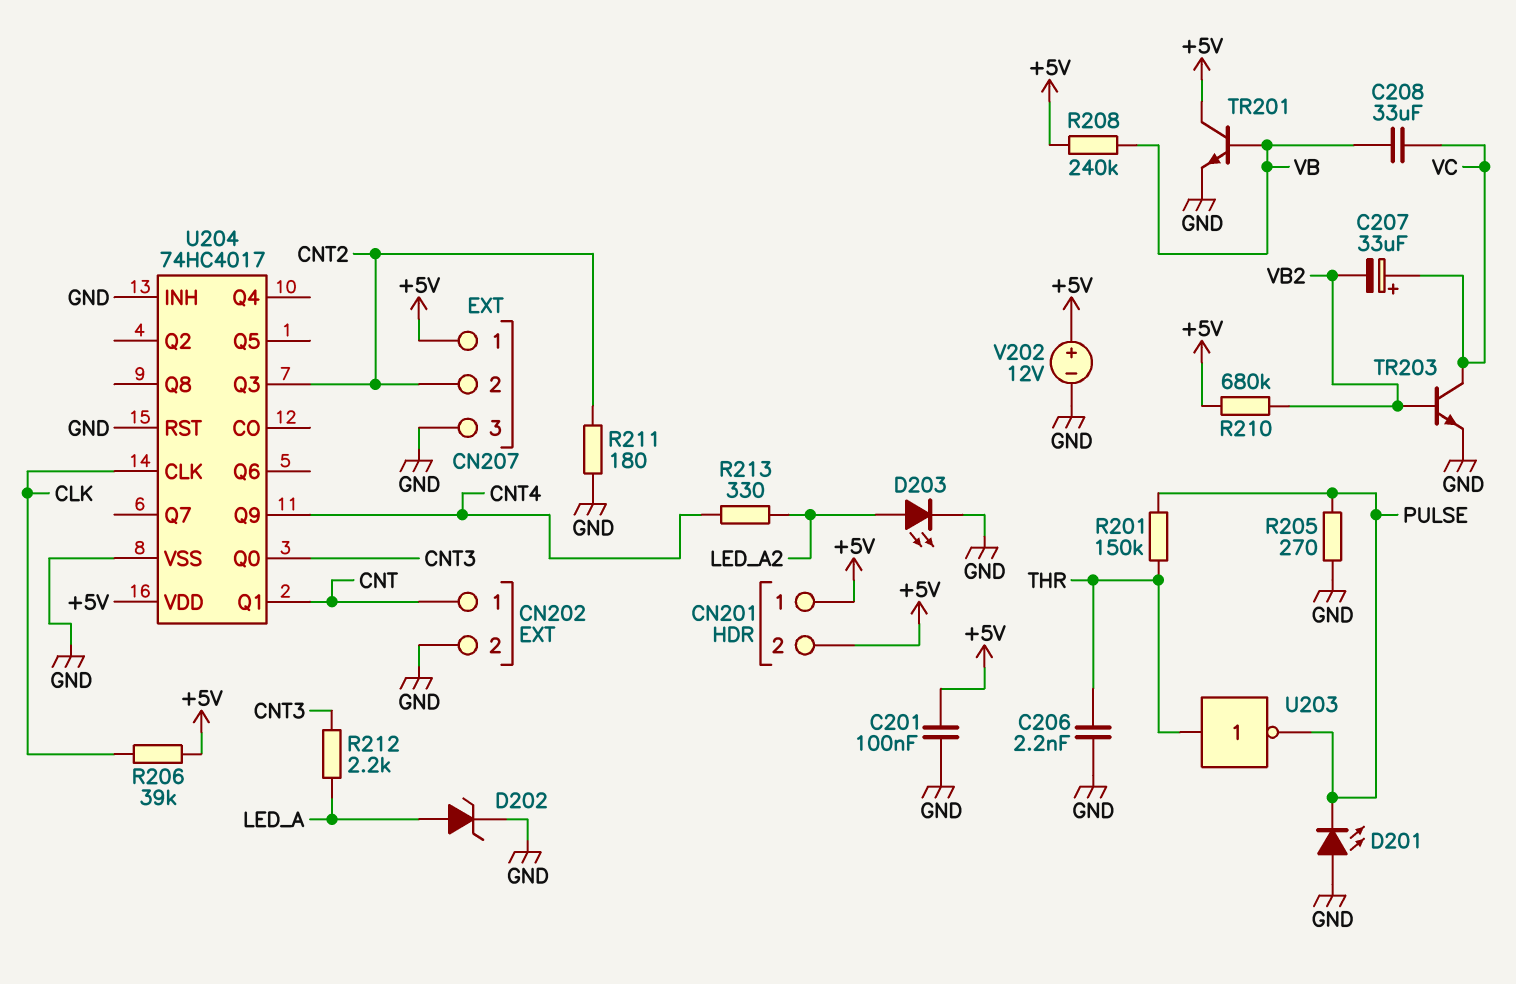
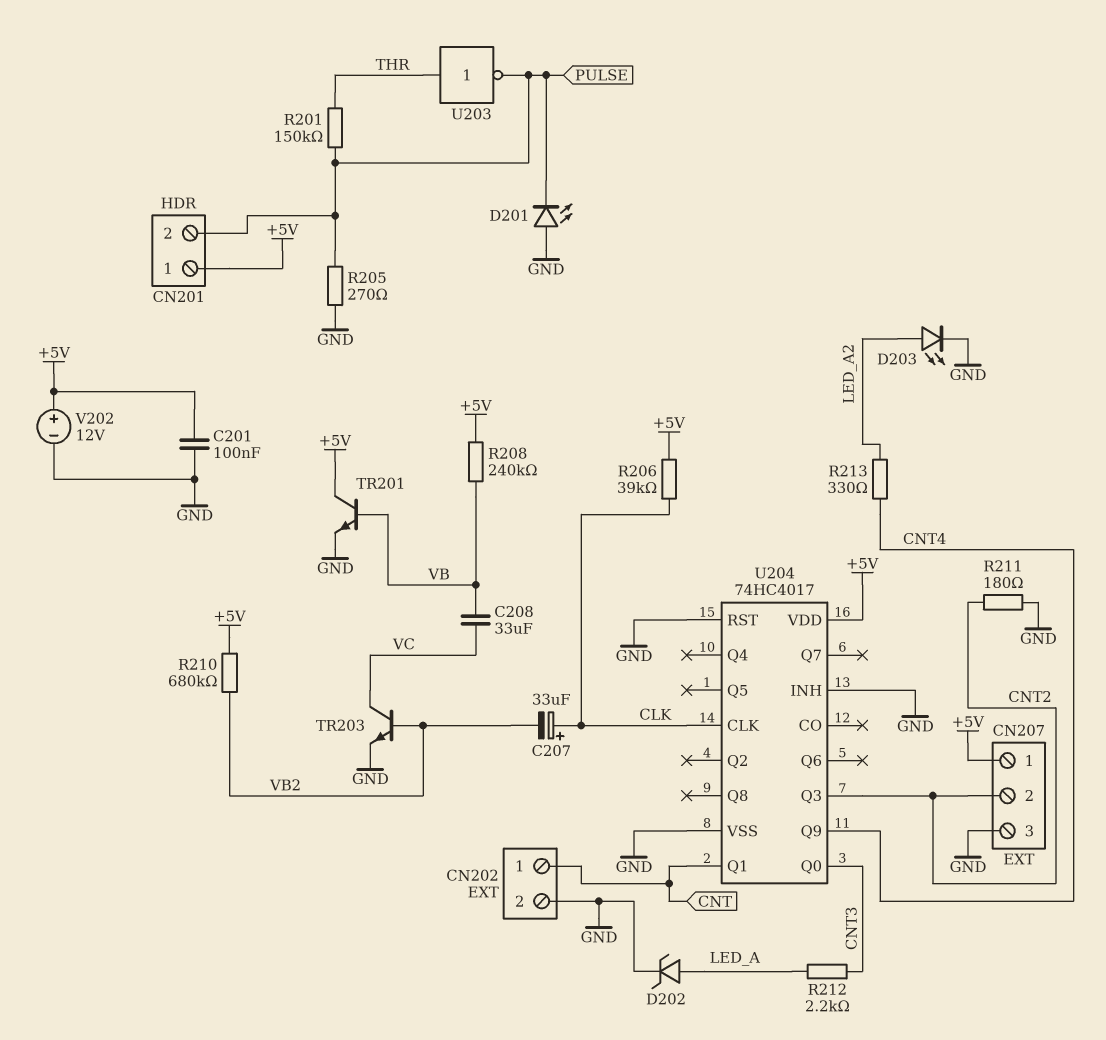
C206: 2.2nF (GND, THR) -> none
C207: 33uF (plus VC, minus VB2) -> 33uF (plus CLK, minus VB2)
CN201 pin 2: +5V -> PULSE

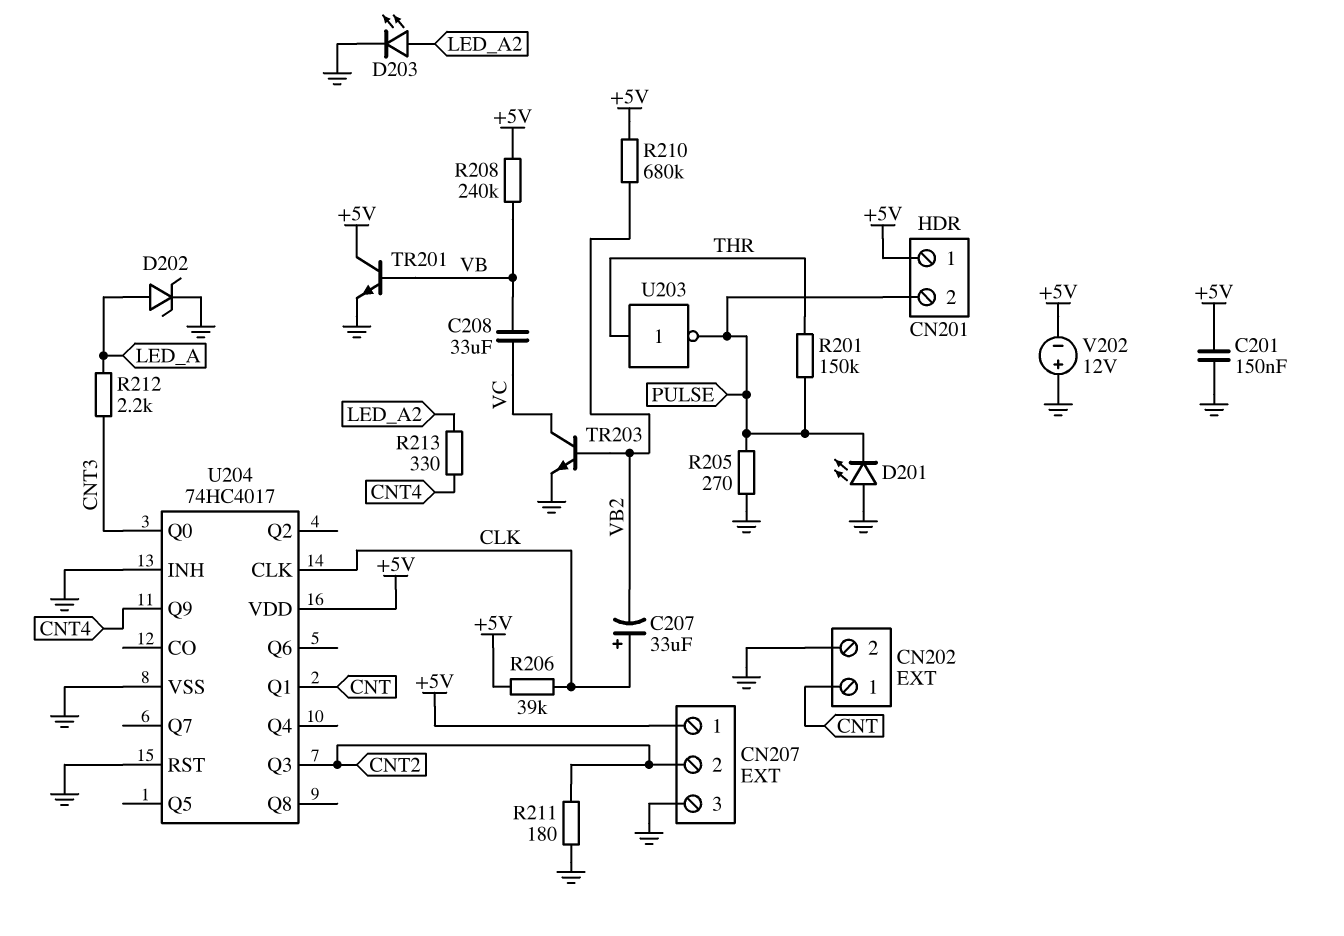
C201: 100nF (+5V, GND) -> 150nF (+5V, GND)
V202: 12V (plus +5V, minus GND) -> 12V (plus GND, minus +5V)

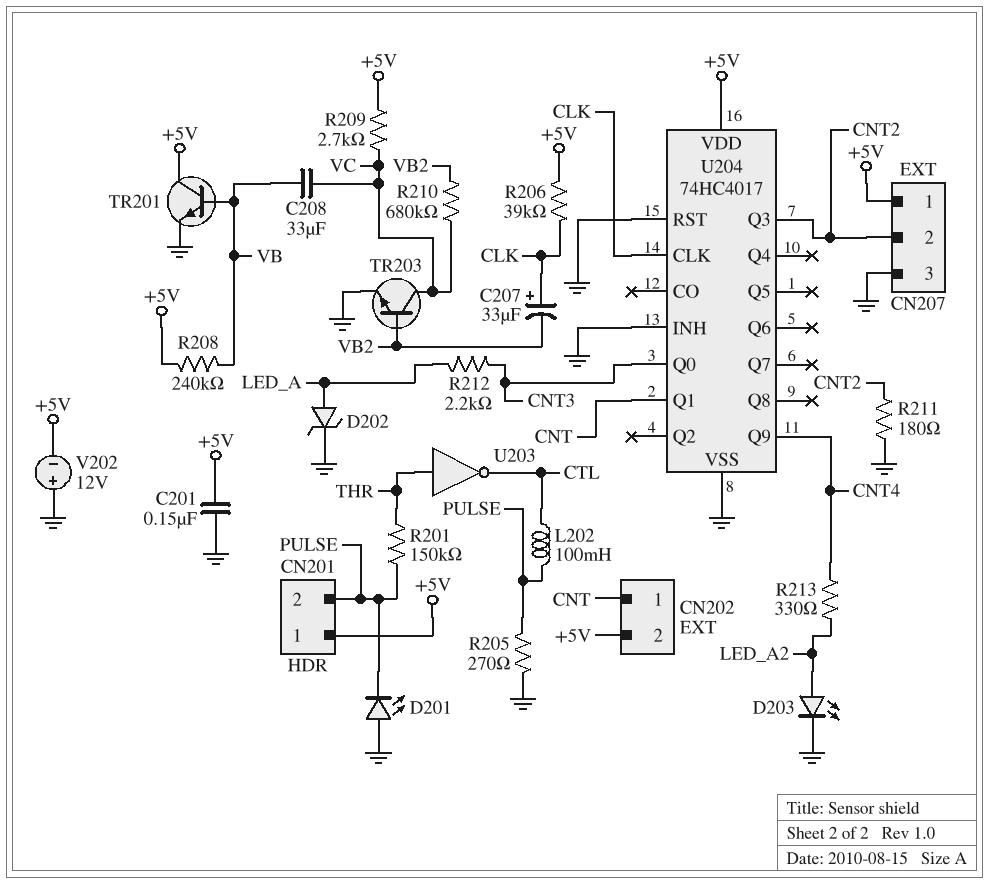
CN202 pin 2: GND -> +5V
L202: none -> 100mH (CTL, PULSE)
R209: none -> 2.7k (+5V, VC)
R210: 680k (+5V, VB2) -> 680k (VB2, VC)
U203: NOT (in THR, out PULSE) -> NOT (in THR, out CTL)

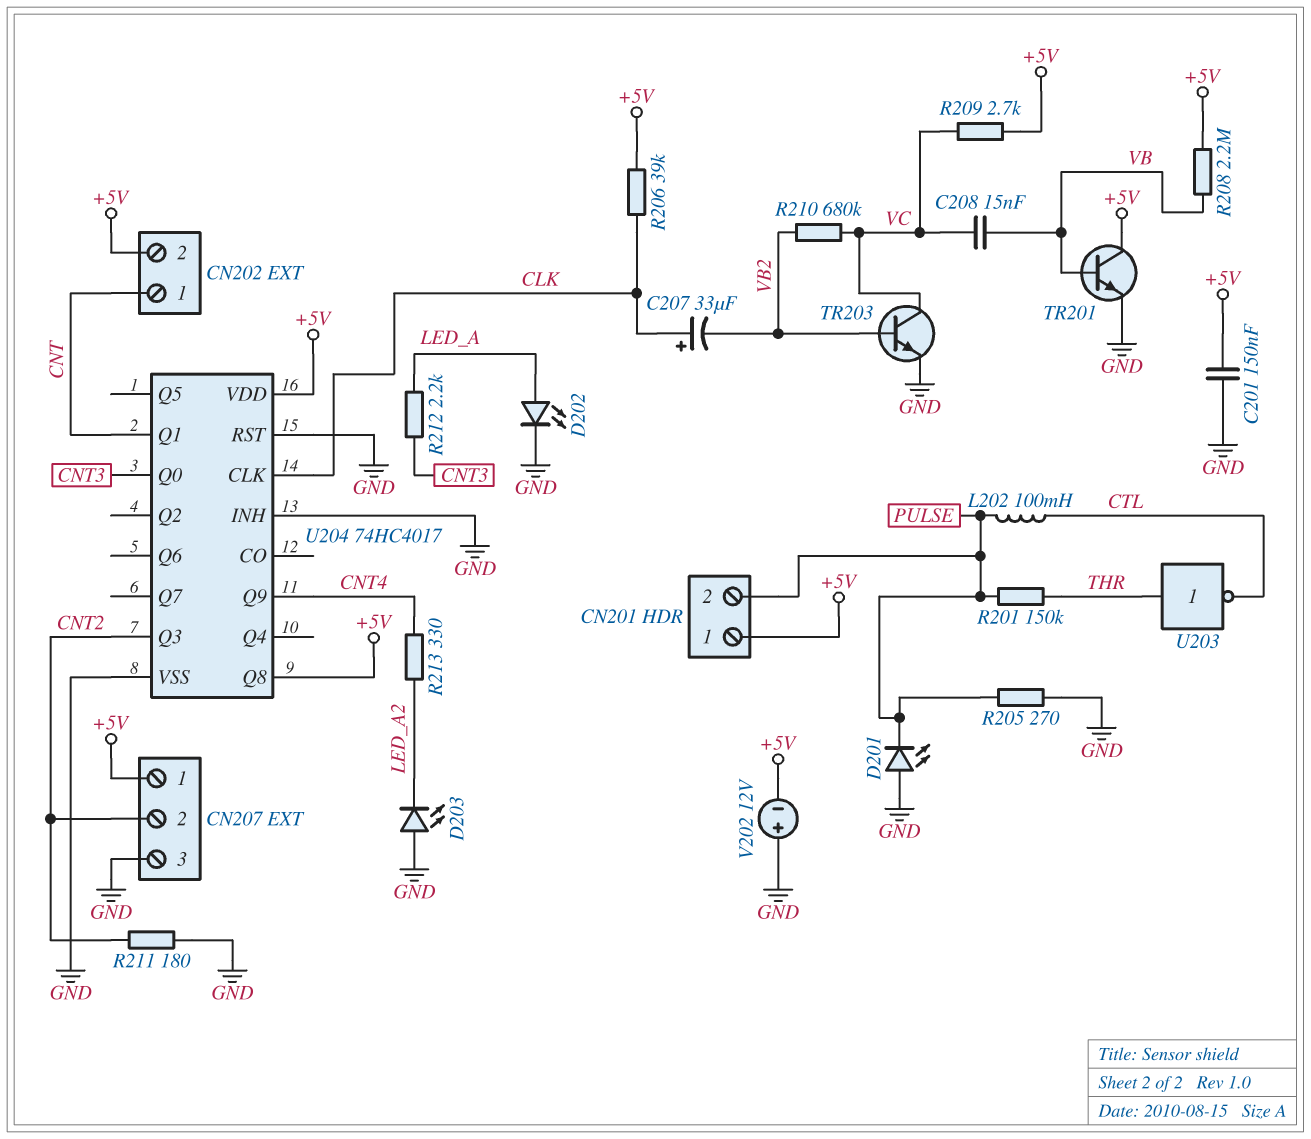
C208: 33uF (VB, VC) -> 15nF (VB, VC)
D202: zener (A LED_A, K GND) -> LED (A LED_A, K GND)
D203: LED (A LED_A2, K GND) -> LED (A GND, K LED_A2)
R208: 240k (+5V, VB) -> 2.2M (+5V, VB)
U204 pin Q8: none -> +5V

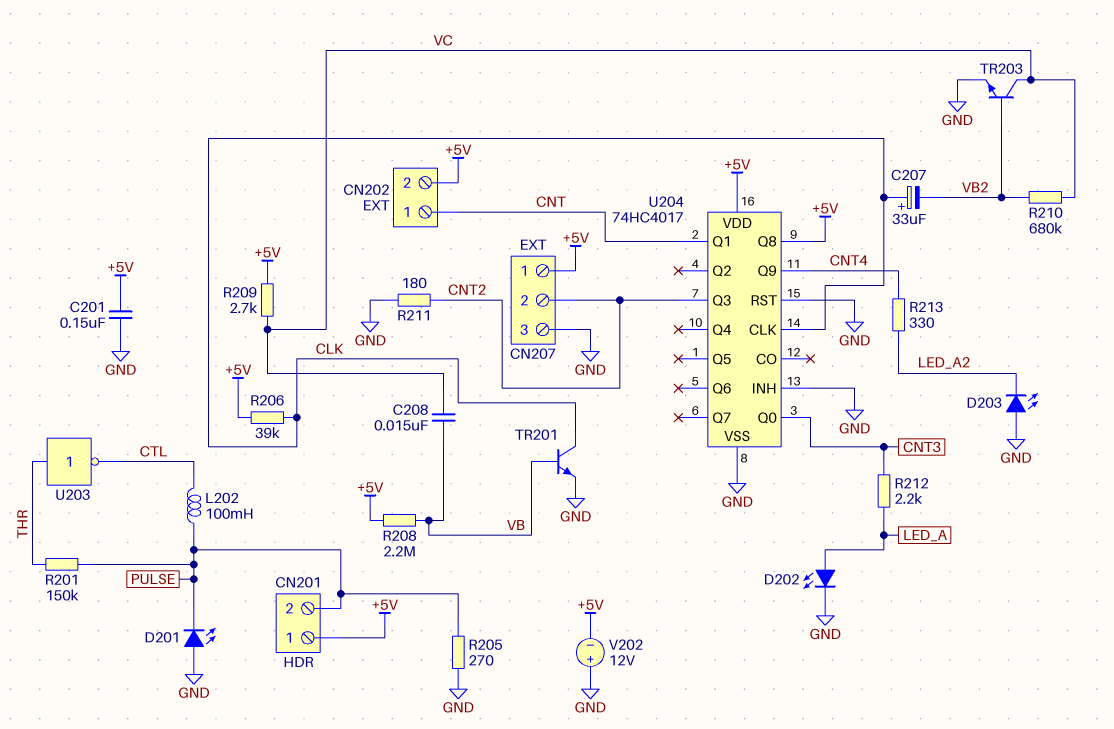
TR201: NPN (B VB, C +5V, E GND) -> NPN (B VB, C CLK, E GND)

